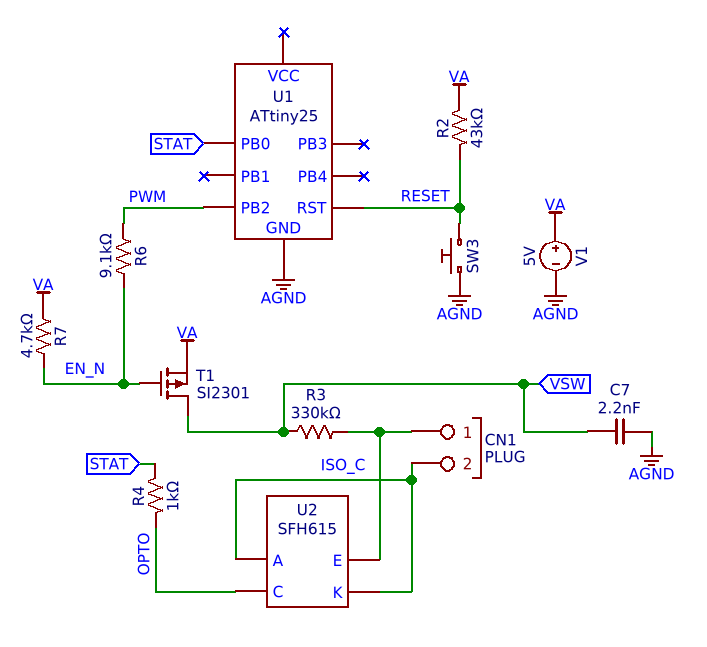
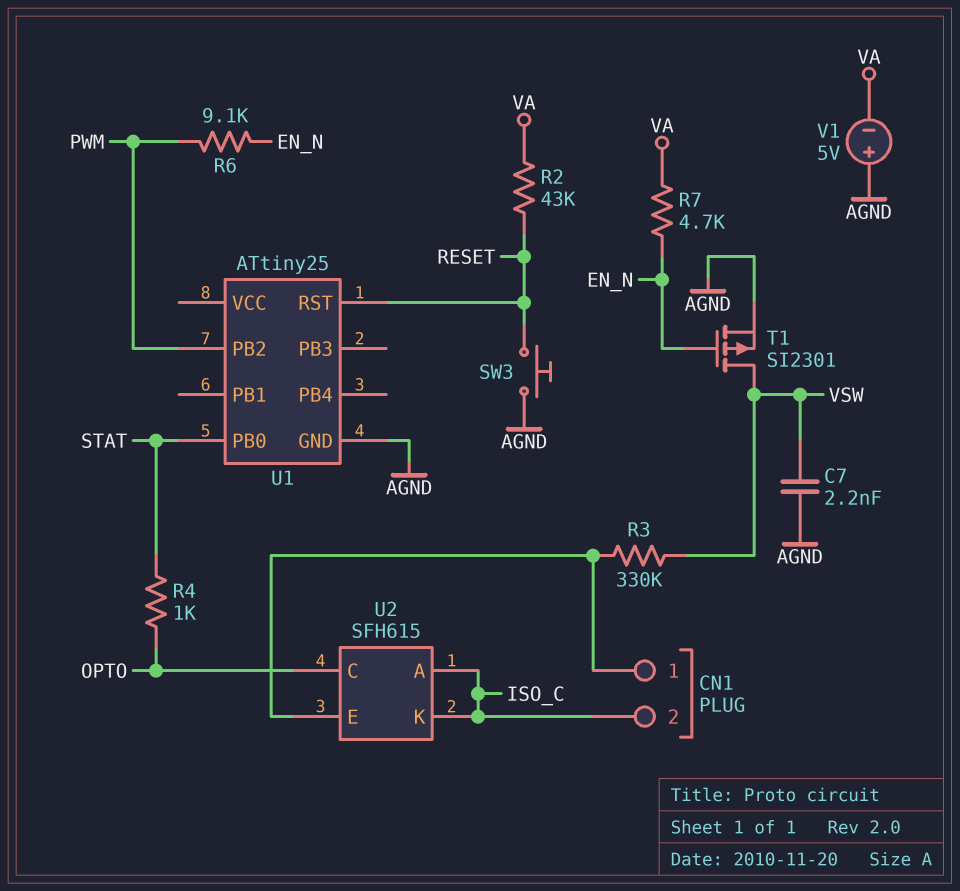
T1: PMOS SI2301 (G EN_N, D VSW, S VA) -> PMOS SI2301 (G EN_N, D VSW, S AGND)
V1: 5V (plus VA, minus AGND) -> 5V (plus AGND, minus VA)

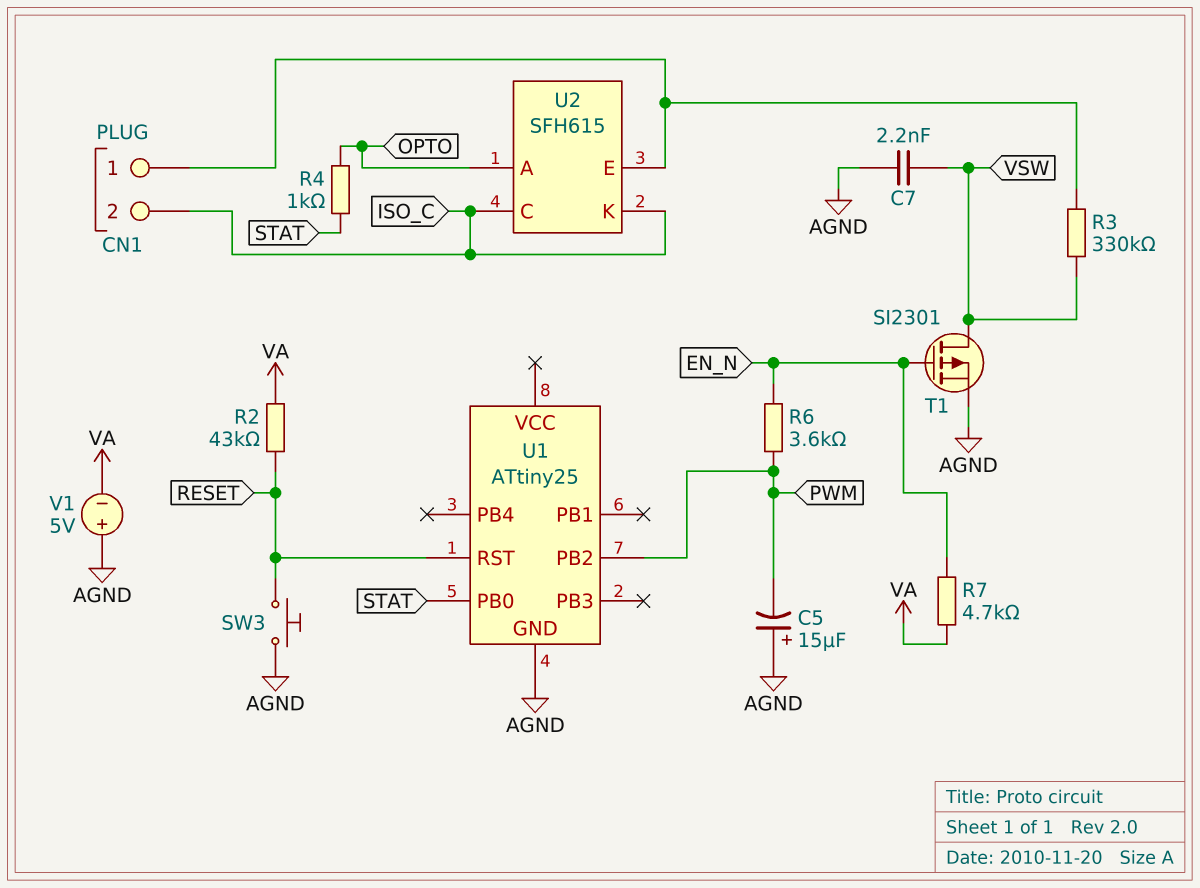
C5: none -> 15uF (plus AGND, minus PWM)
R6: 9.1k (EN_N, PWM) -> 3.6k (EN_N, PWM)
U2 pin A: ISO_C -> OPTO
U2 pin C: OPTO -> ISO_C

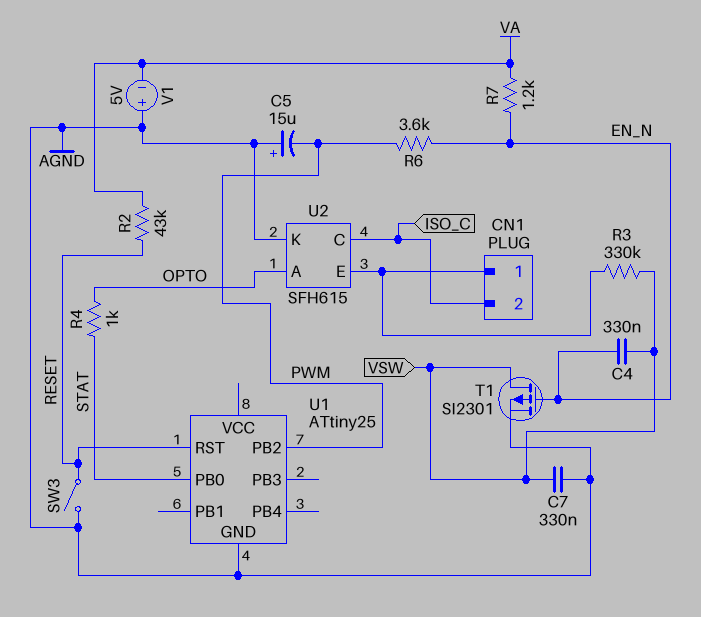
C4: none -> 330nF (EN_N, VSW)
C7: 2.2nF (AGND, VSW) -> 330nF (AGND, VSW)
R7: 4.7k (EN_N, VA) -> 1.2k (EN_N, VA)
SW3: button (AGND, RESET) -> switch (AGND, RESET)
U2 pin K: ISO_C -> AGND

